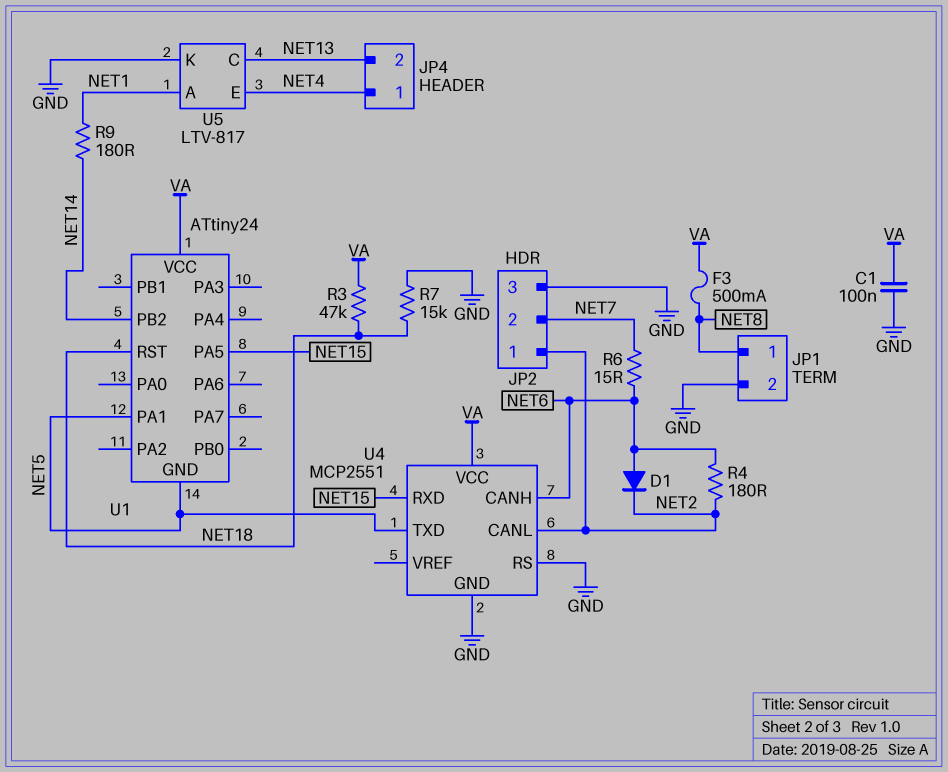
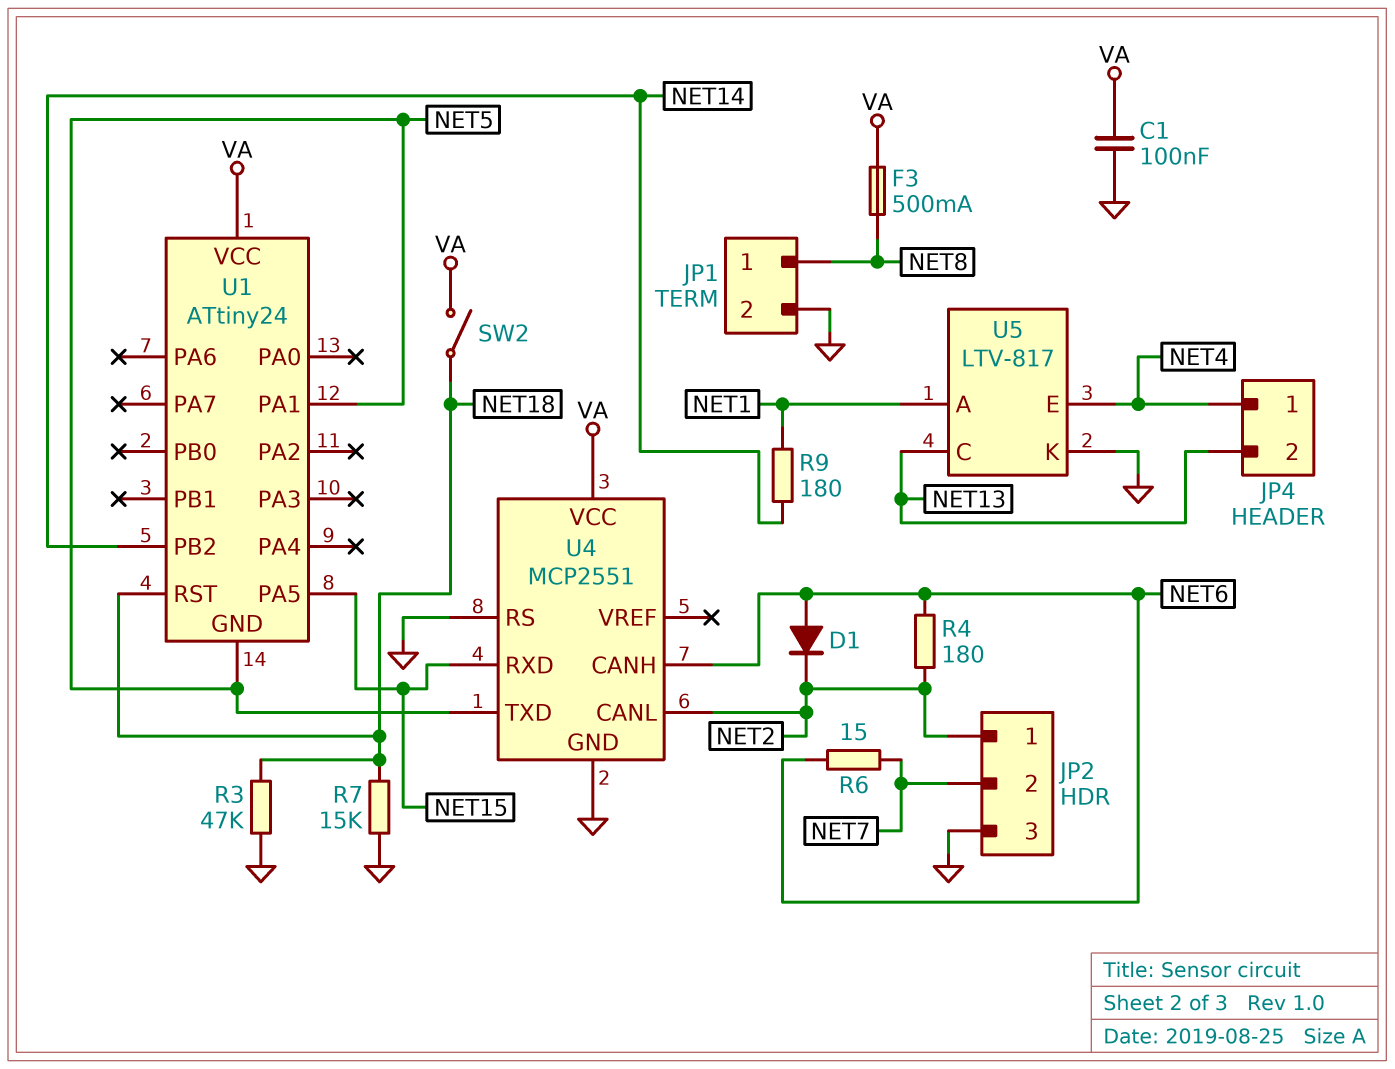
R3: 47k (NET18, VA) -> 47k (GND, NET18)
SW2: none -> switch (NET18, VA)

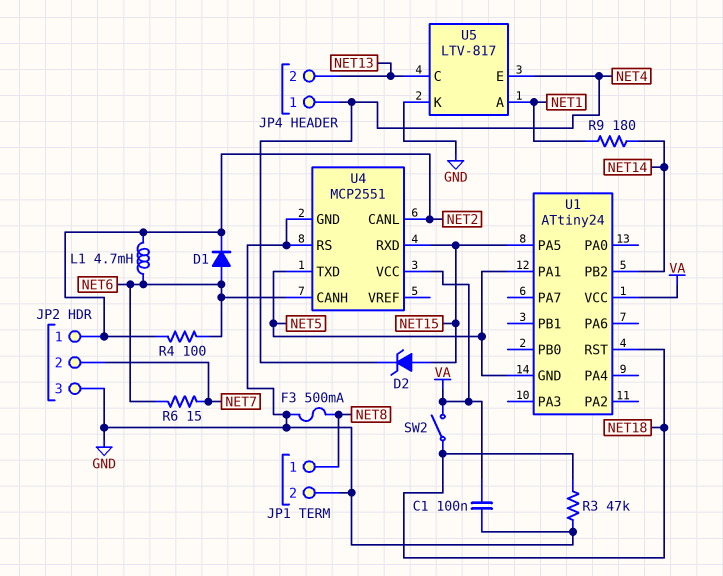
D2: none -> zener (A NET15, K NET4)
F3: 500mA (NET8, VA) -> 500mA (GND, NET8)
L1: none -> 4.7mH (NET2, NET6)
R4: 180 (NET2, NET6) -> 100 (NET2, NET6)
R7: 15k (GND, NET18) -> none

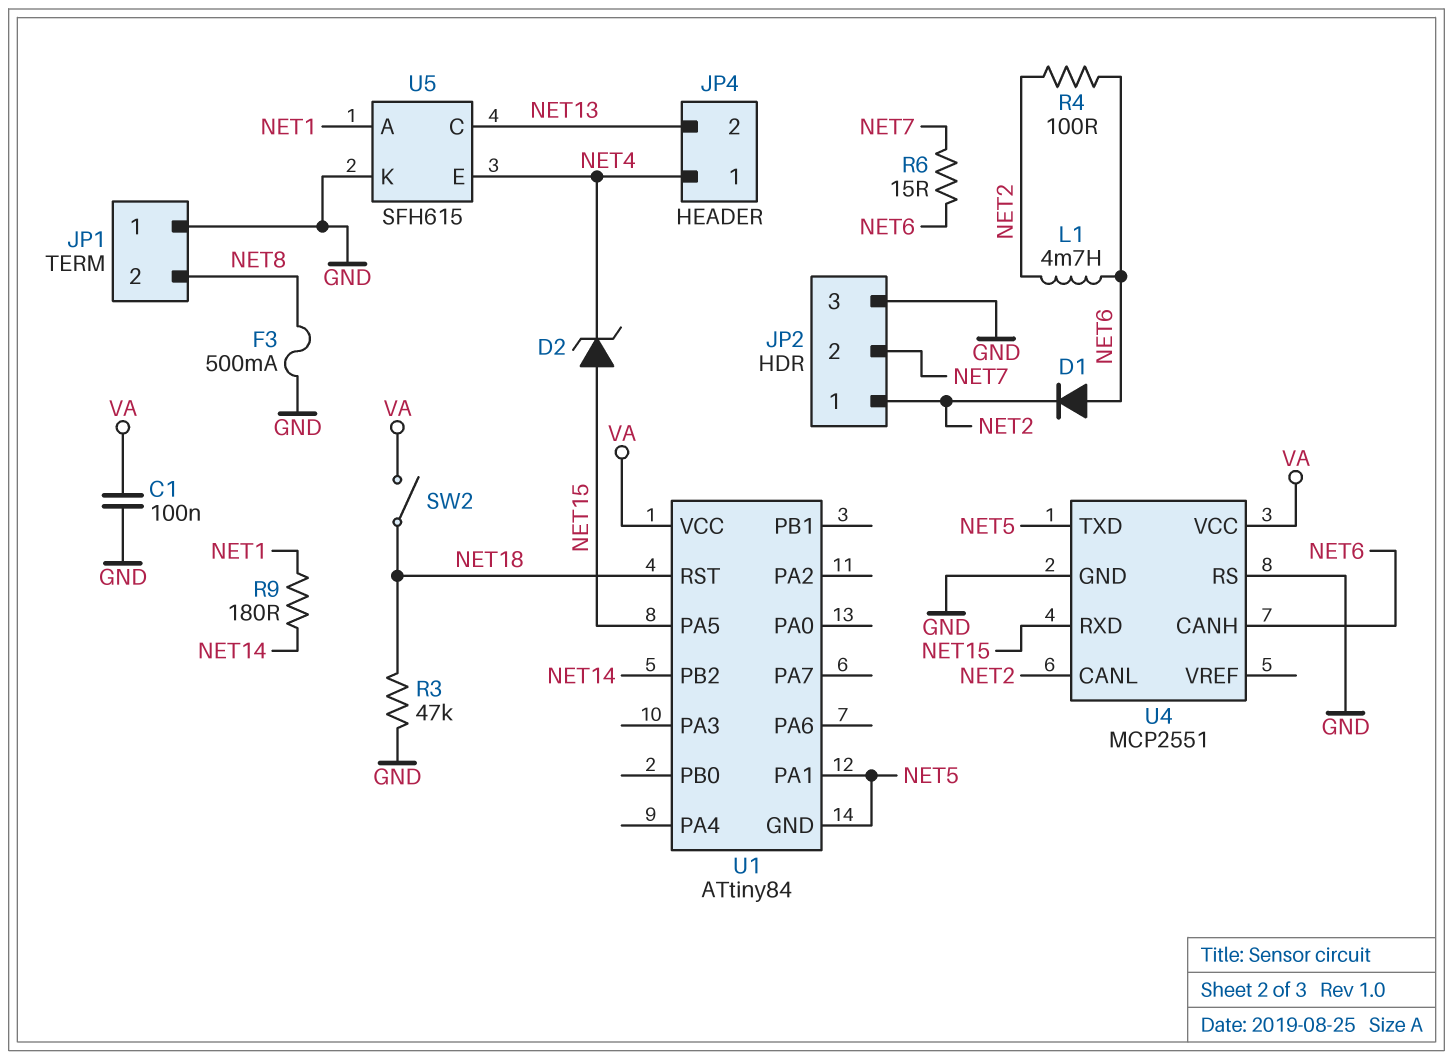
JP1 pin 1: NET8 -> GND
JP1 pin 2: GND -> NET8
U1: ATtiny24 -> ATtiny84
U5: LTV-817 -> SFH615

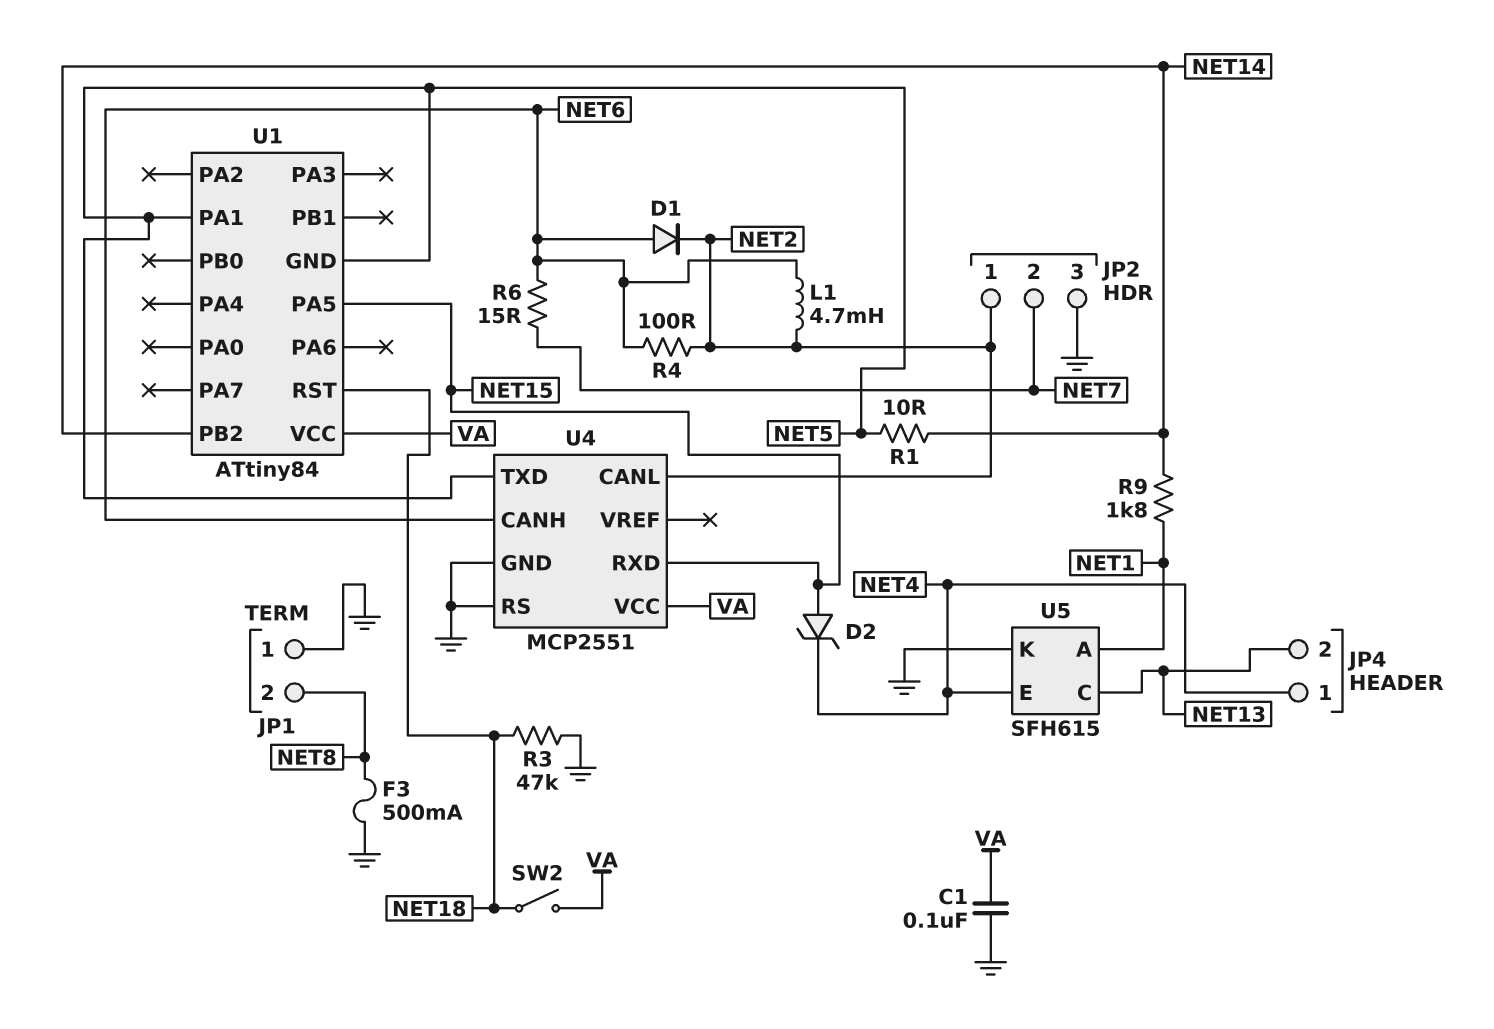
R1: none -> 10 (NET5, NET14)
R9: 180 (NET1, NET14) -> 1.8k (NET1, NET14)

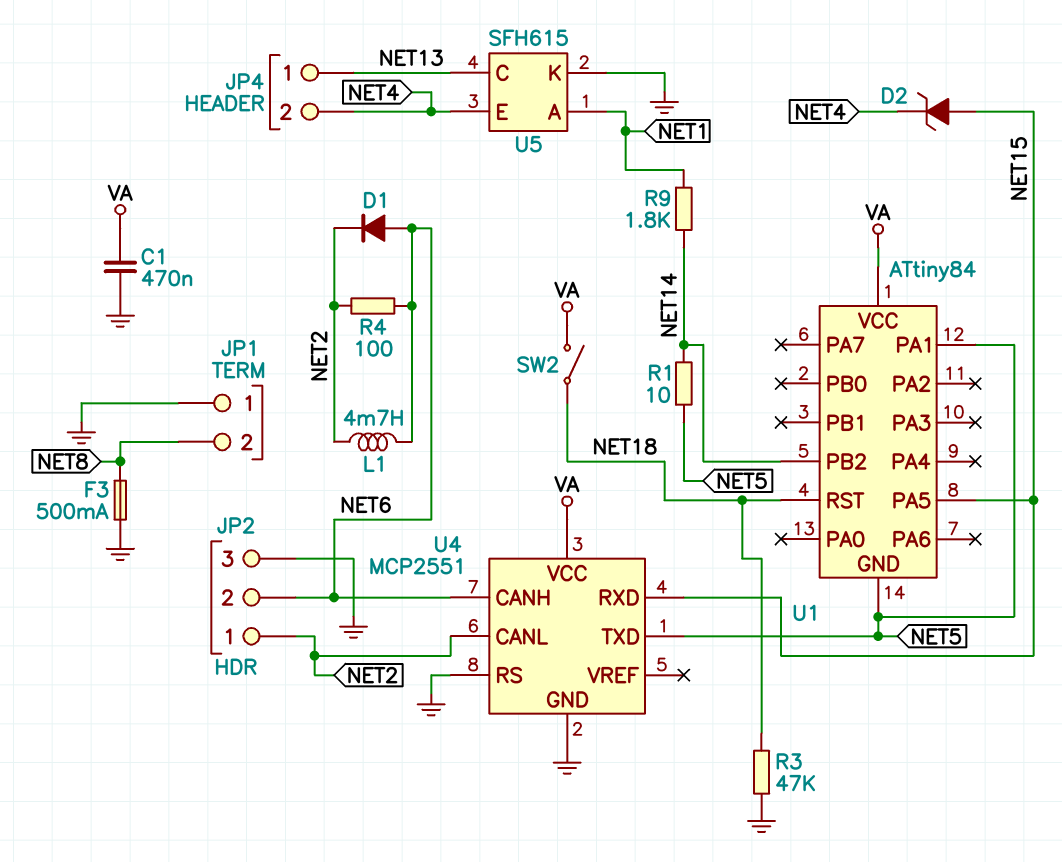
C1: 100nF (GND, VA) -> 470nF (GND, VA)
JP2 pin 2: NET7 -> NET6
JP4 pin 1: NET4 -> NET13
JP4 pin 2: NET13 -> NET4
R6: 15 (NET6, NET7) -> none

